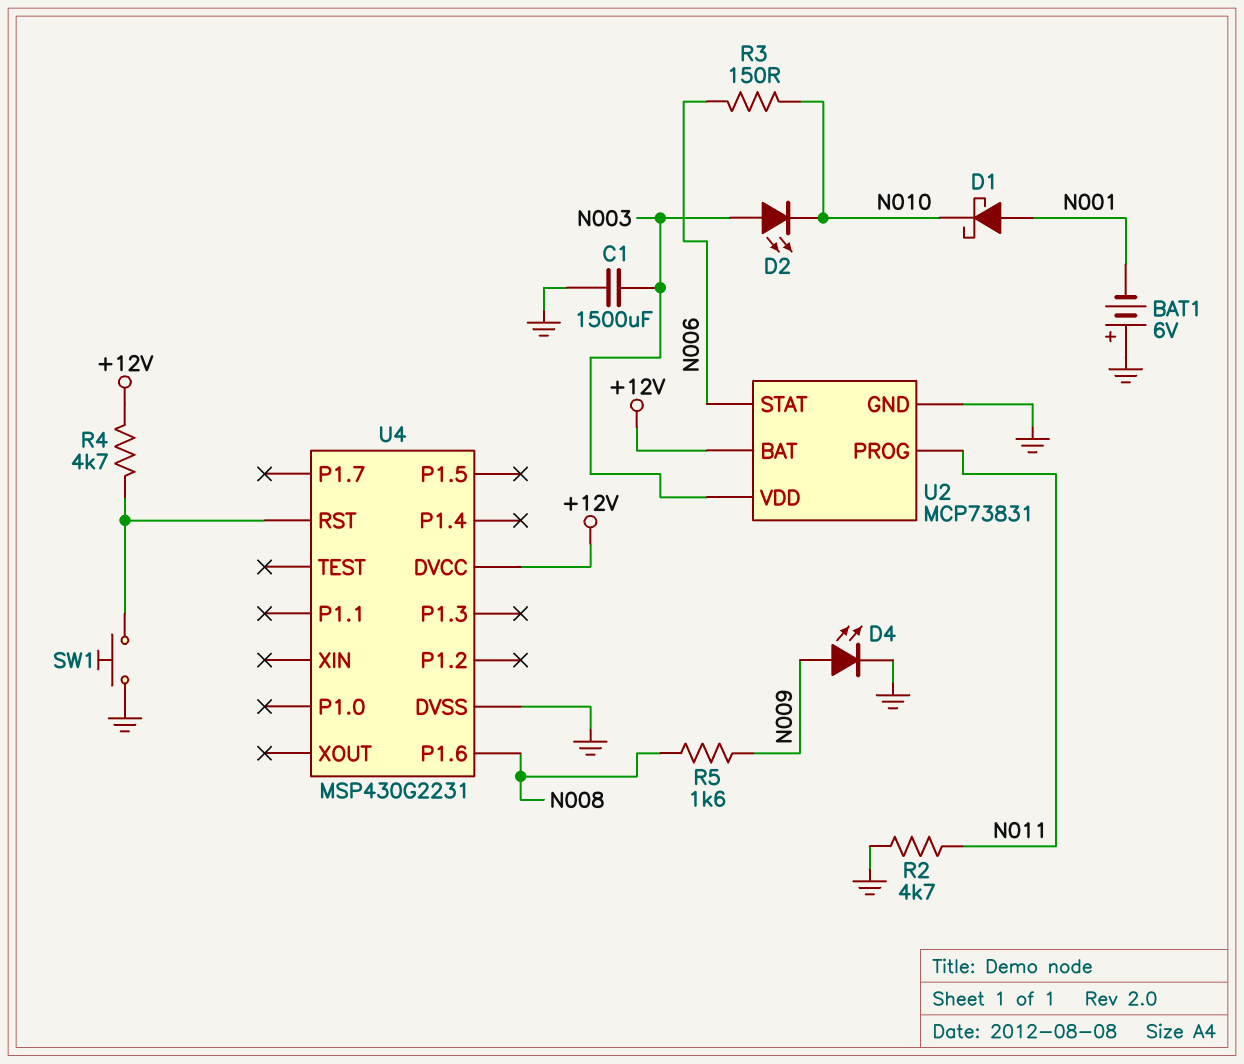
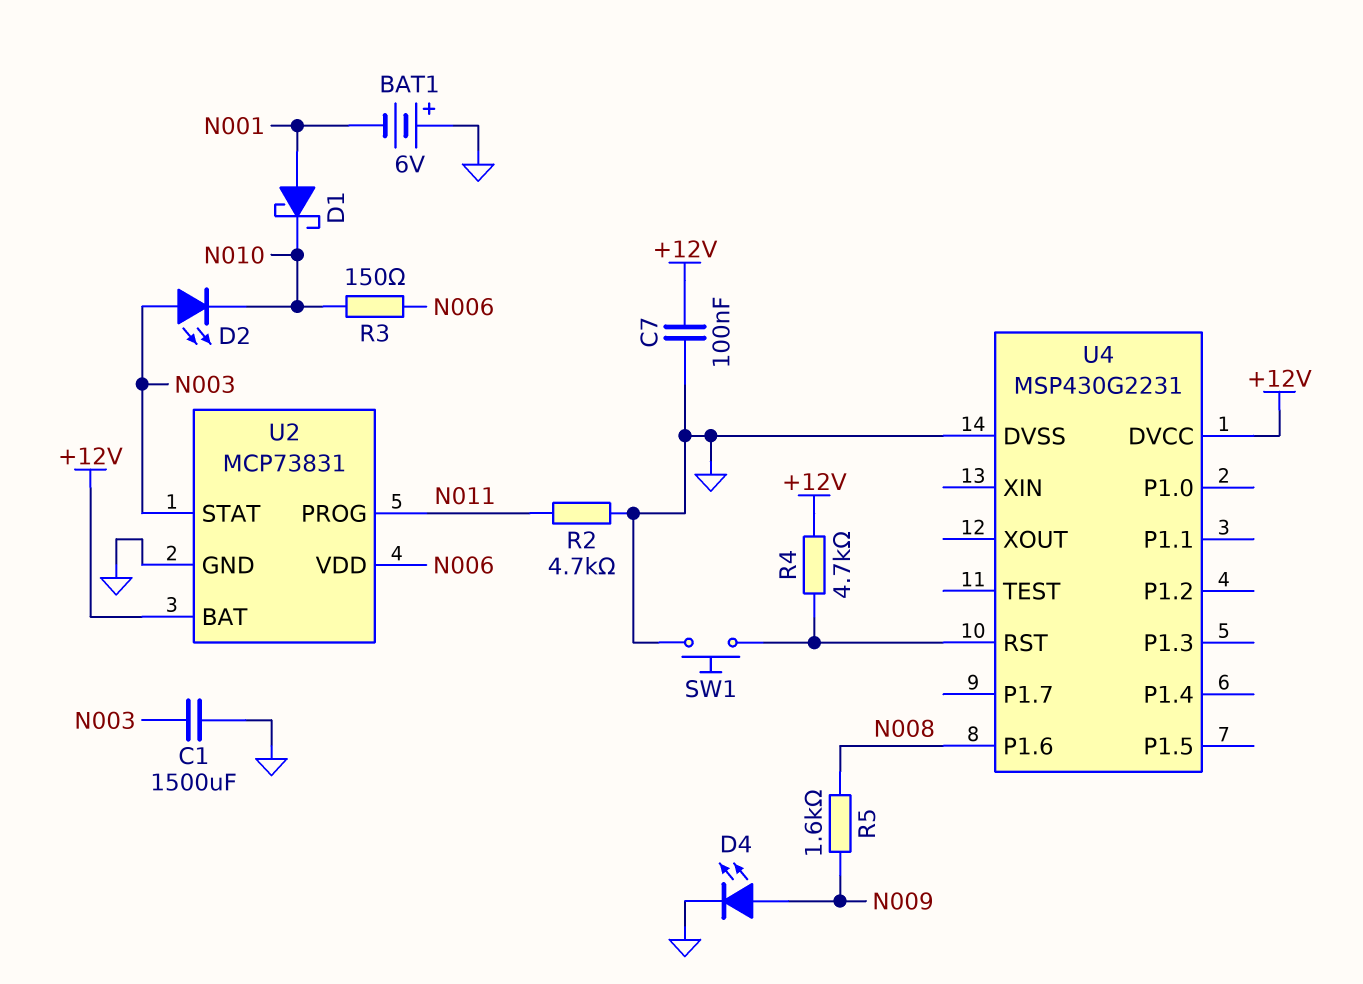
C7: none -> 100nF (+12V, GND)
U2 pin STAT: N006 -> N003
U2 pin VDD: N003 -> N006

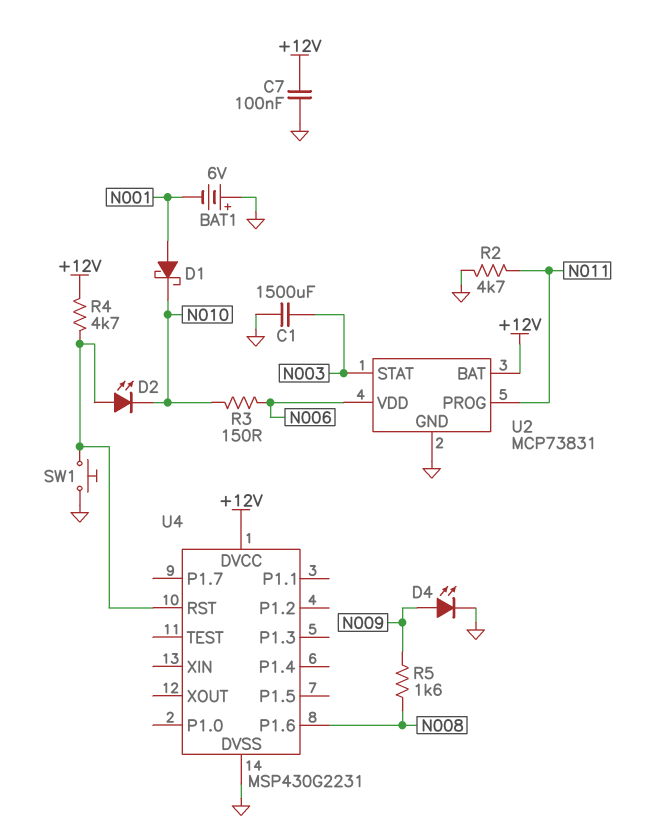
D2: LED (A N003, K N010) -> LED (A U4/RST, K N010)

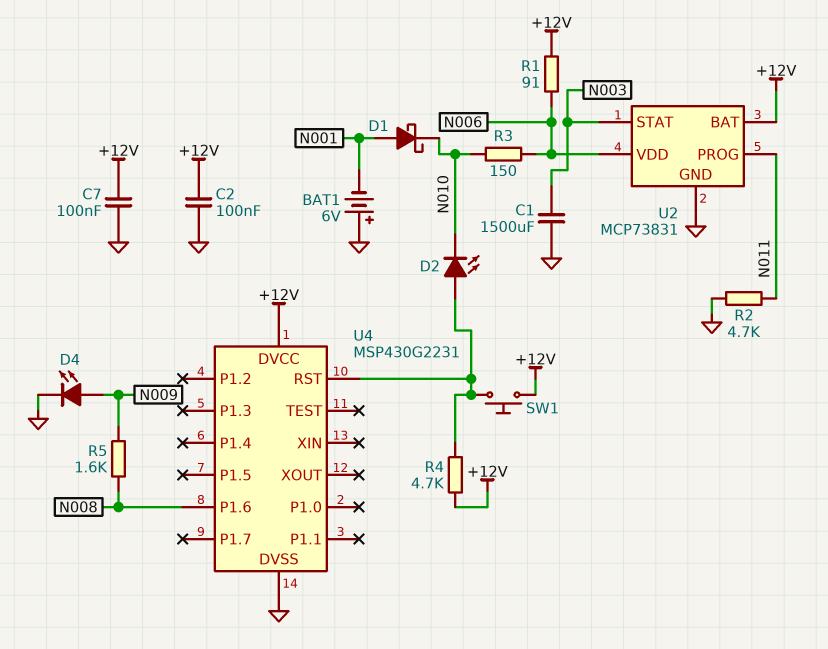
C2: none -> 100nF (+12V, GND)
R1: none -> 91 (+12V, N006)
SW1: button (GND, U4/RST) -> button (+12V, U4/RST)

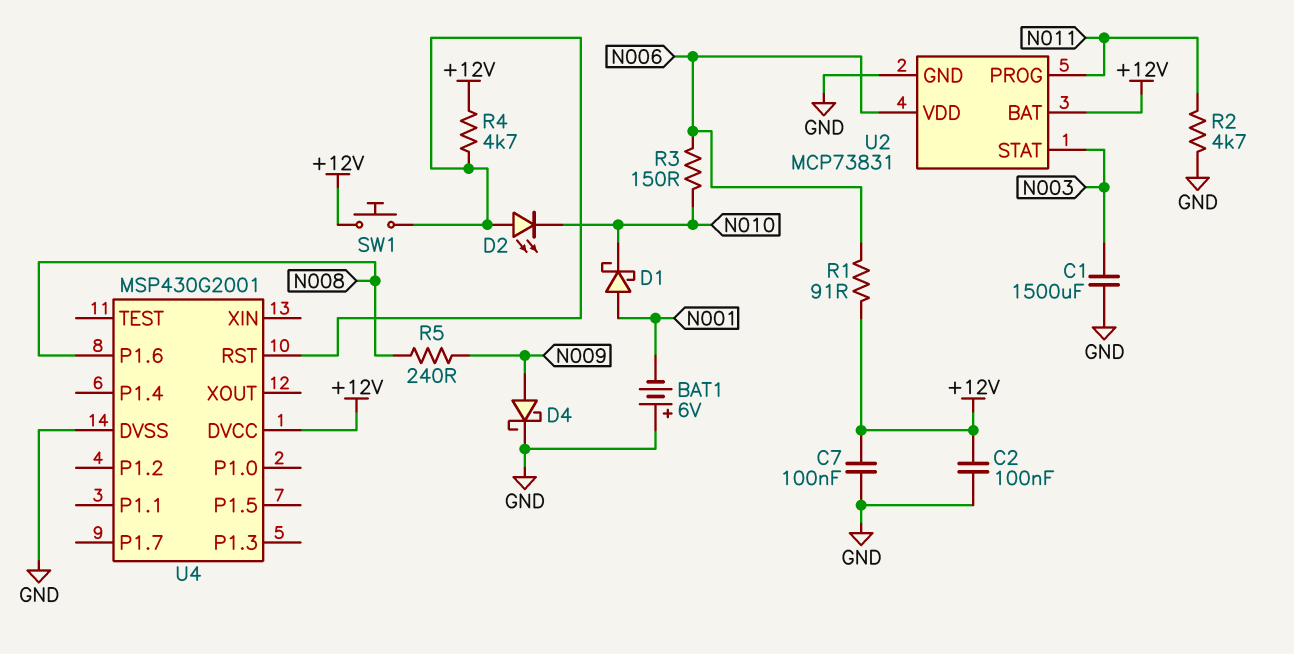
D4: LED (A N009, K GND) -> schottky (A N009, K GND)
R5: 1.6k (N008, N009) -> 240 (N008, N009)
U4: MSP430G2231 -> MSP430G2001

